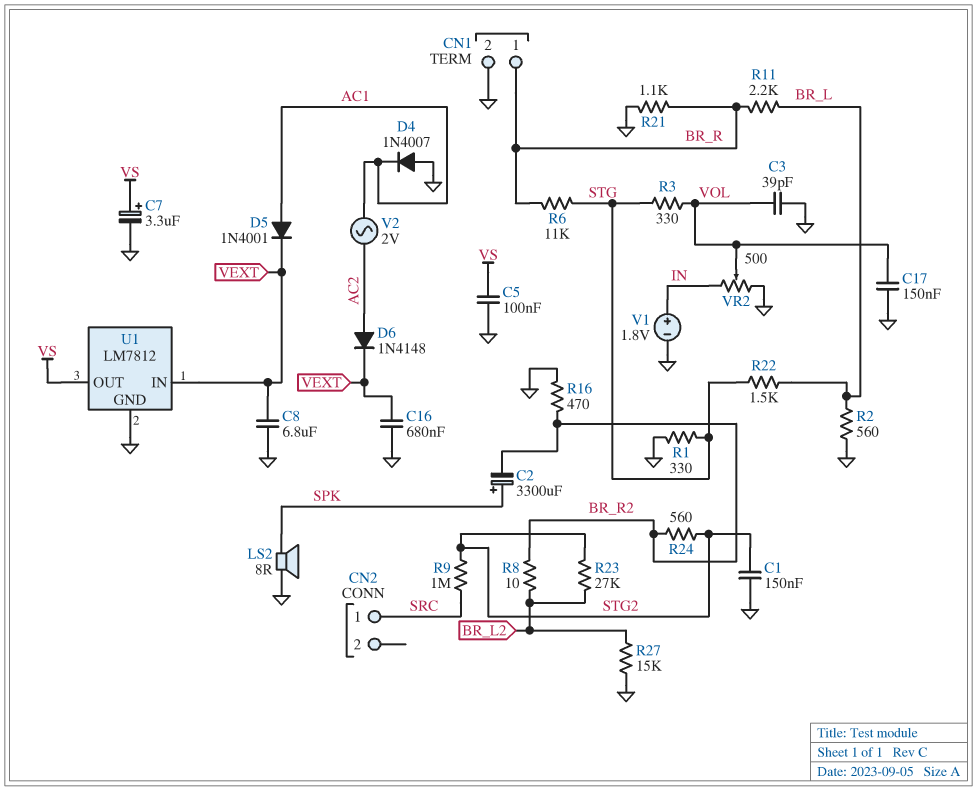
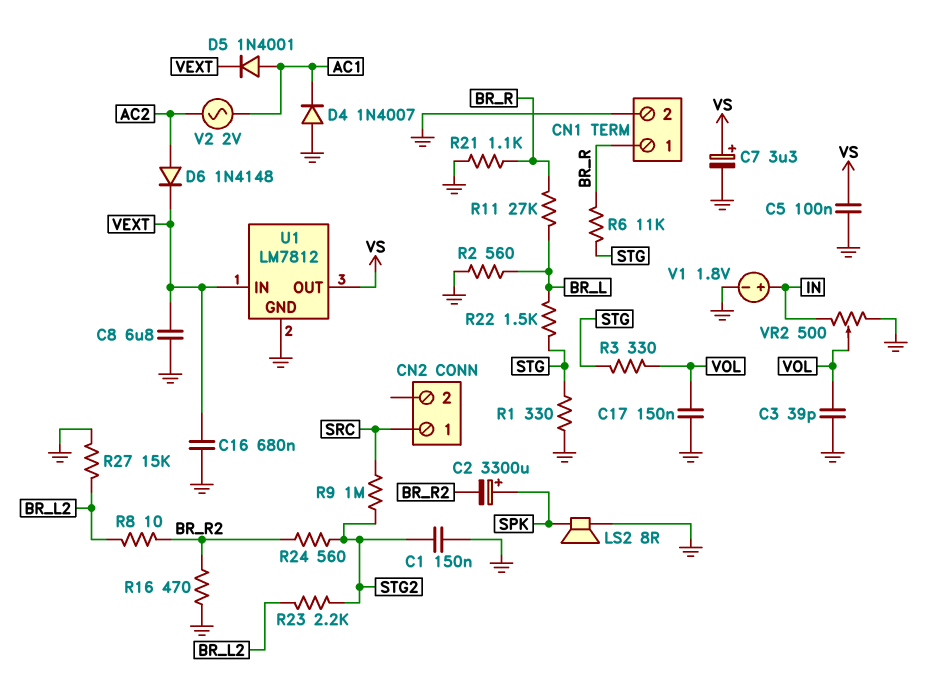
R11: 2.2k (BR_L, BR_R) -> 27k (BR_L, BR_R)
R23: 27k (BR_L2, STG2) -> 2.2k (BR_L2, STG2)

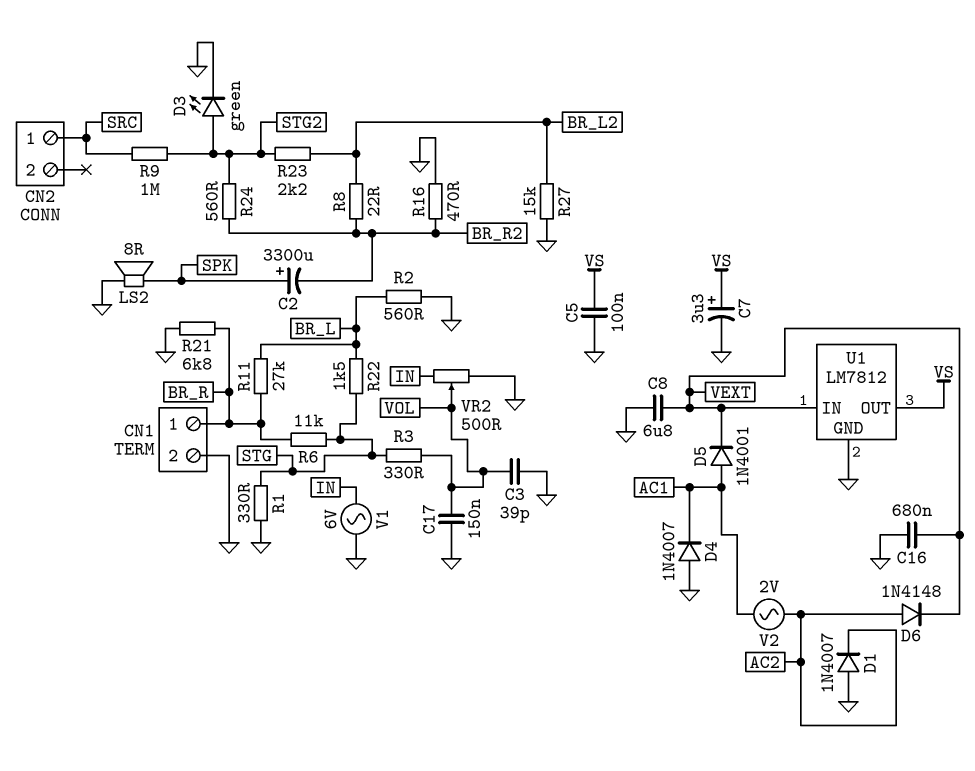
C1: 150nF (GND, STG2) -> none
D1: none -> diode 1N4007 (A GND, K AC2)
D3: none -> LED green (A STG2, K GND)
R8: 10 (BR_L2, BR_R2) -> 22 (BR_L2, BR_R2)
R21: 1.1k (BR_R, GND) -> 6.8k (BR_R, GND)
V1: 1.8V (plus IN, minus GND) -> AC 6V (GND, IN)

